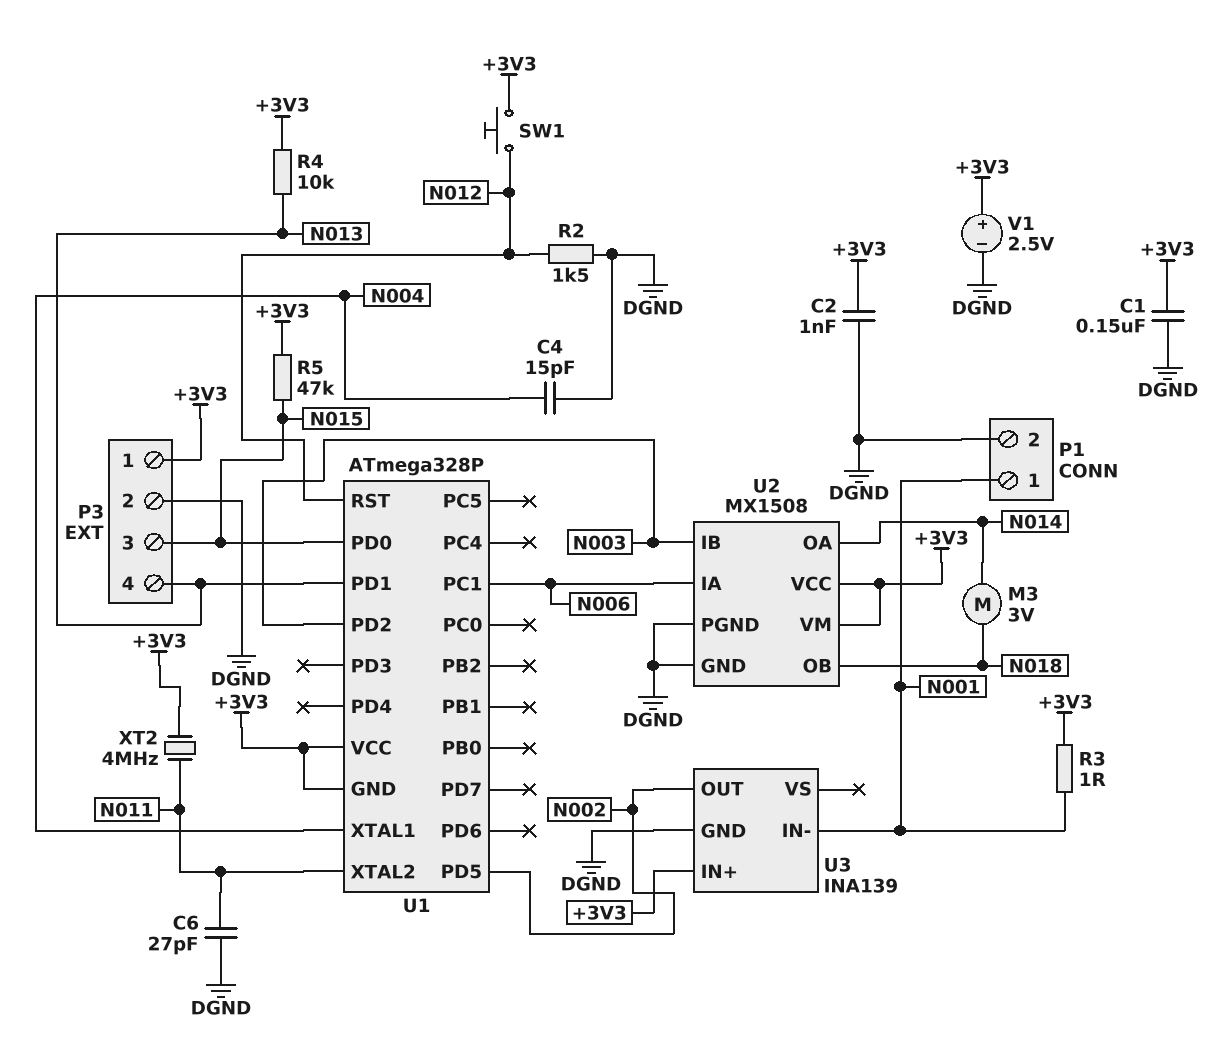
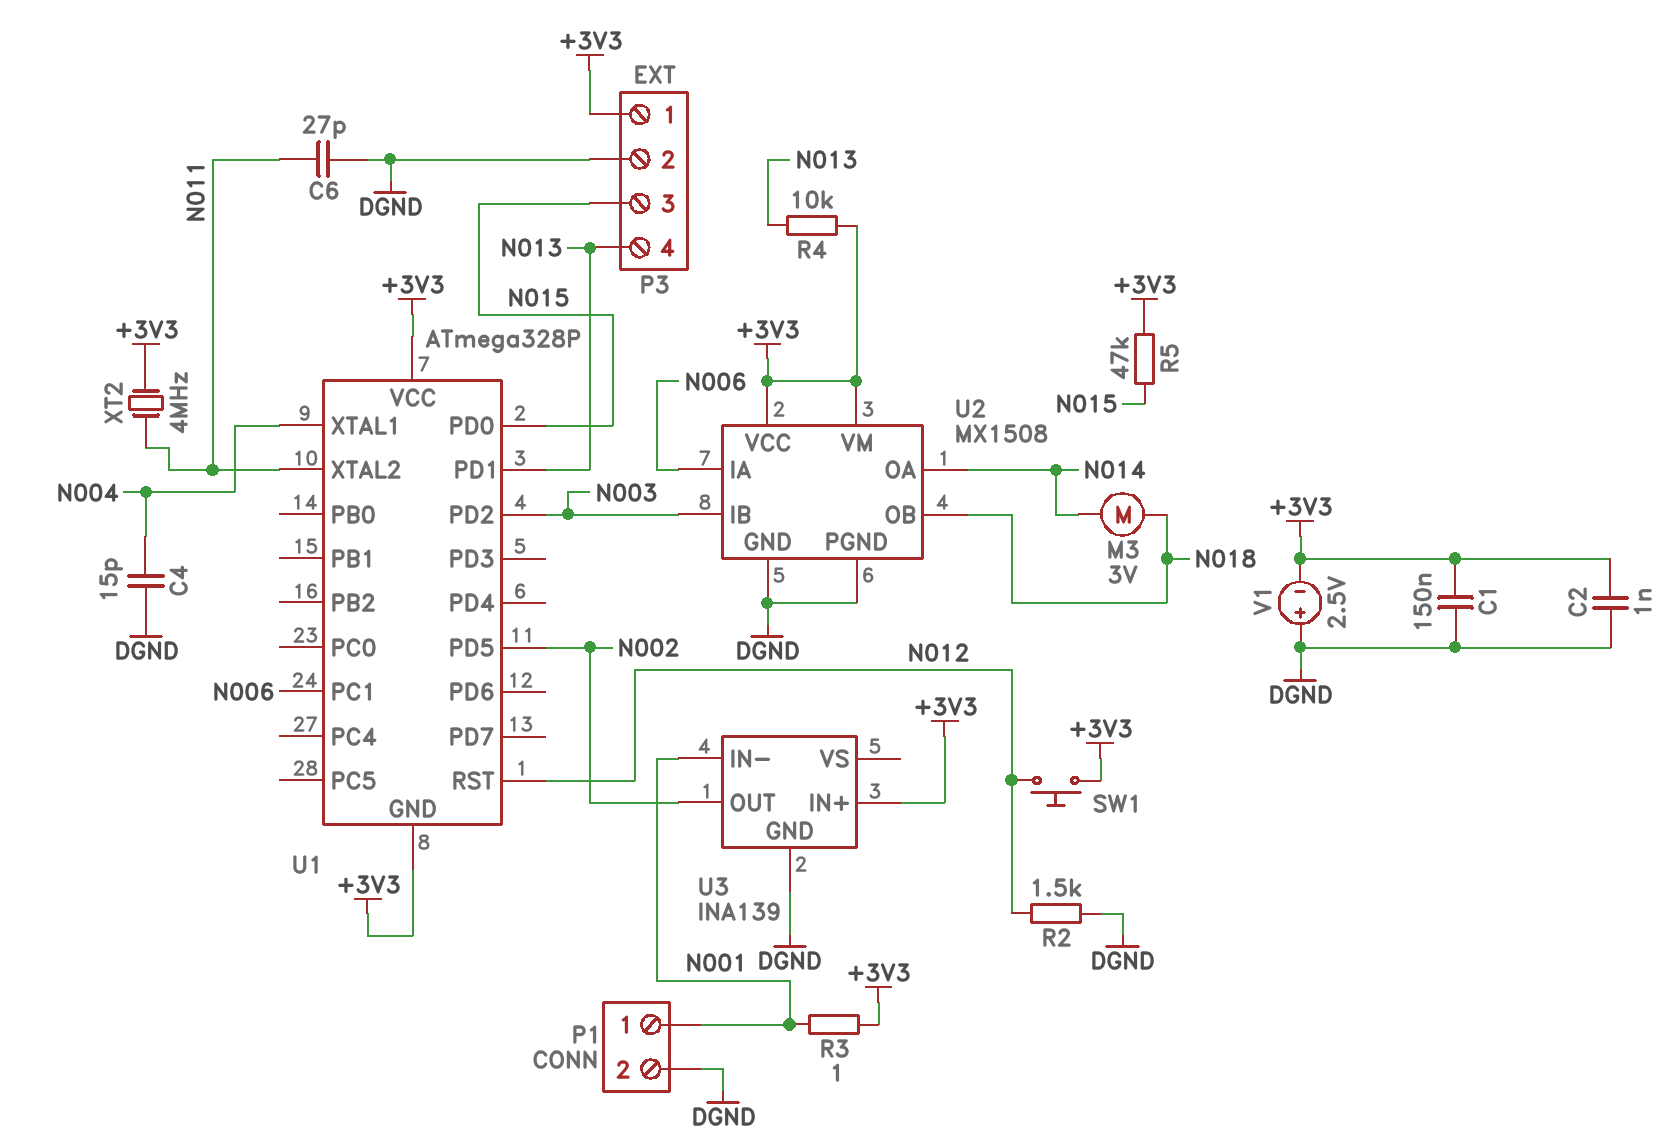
V1: 2.5V (plus +3V3, minus DGND) -> 2.5V (plus DGND, minus +3V3)

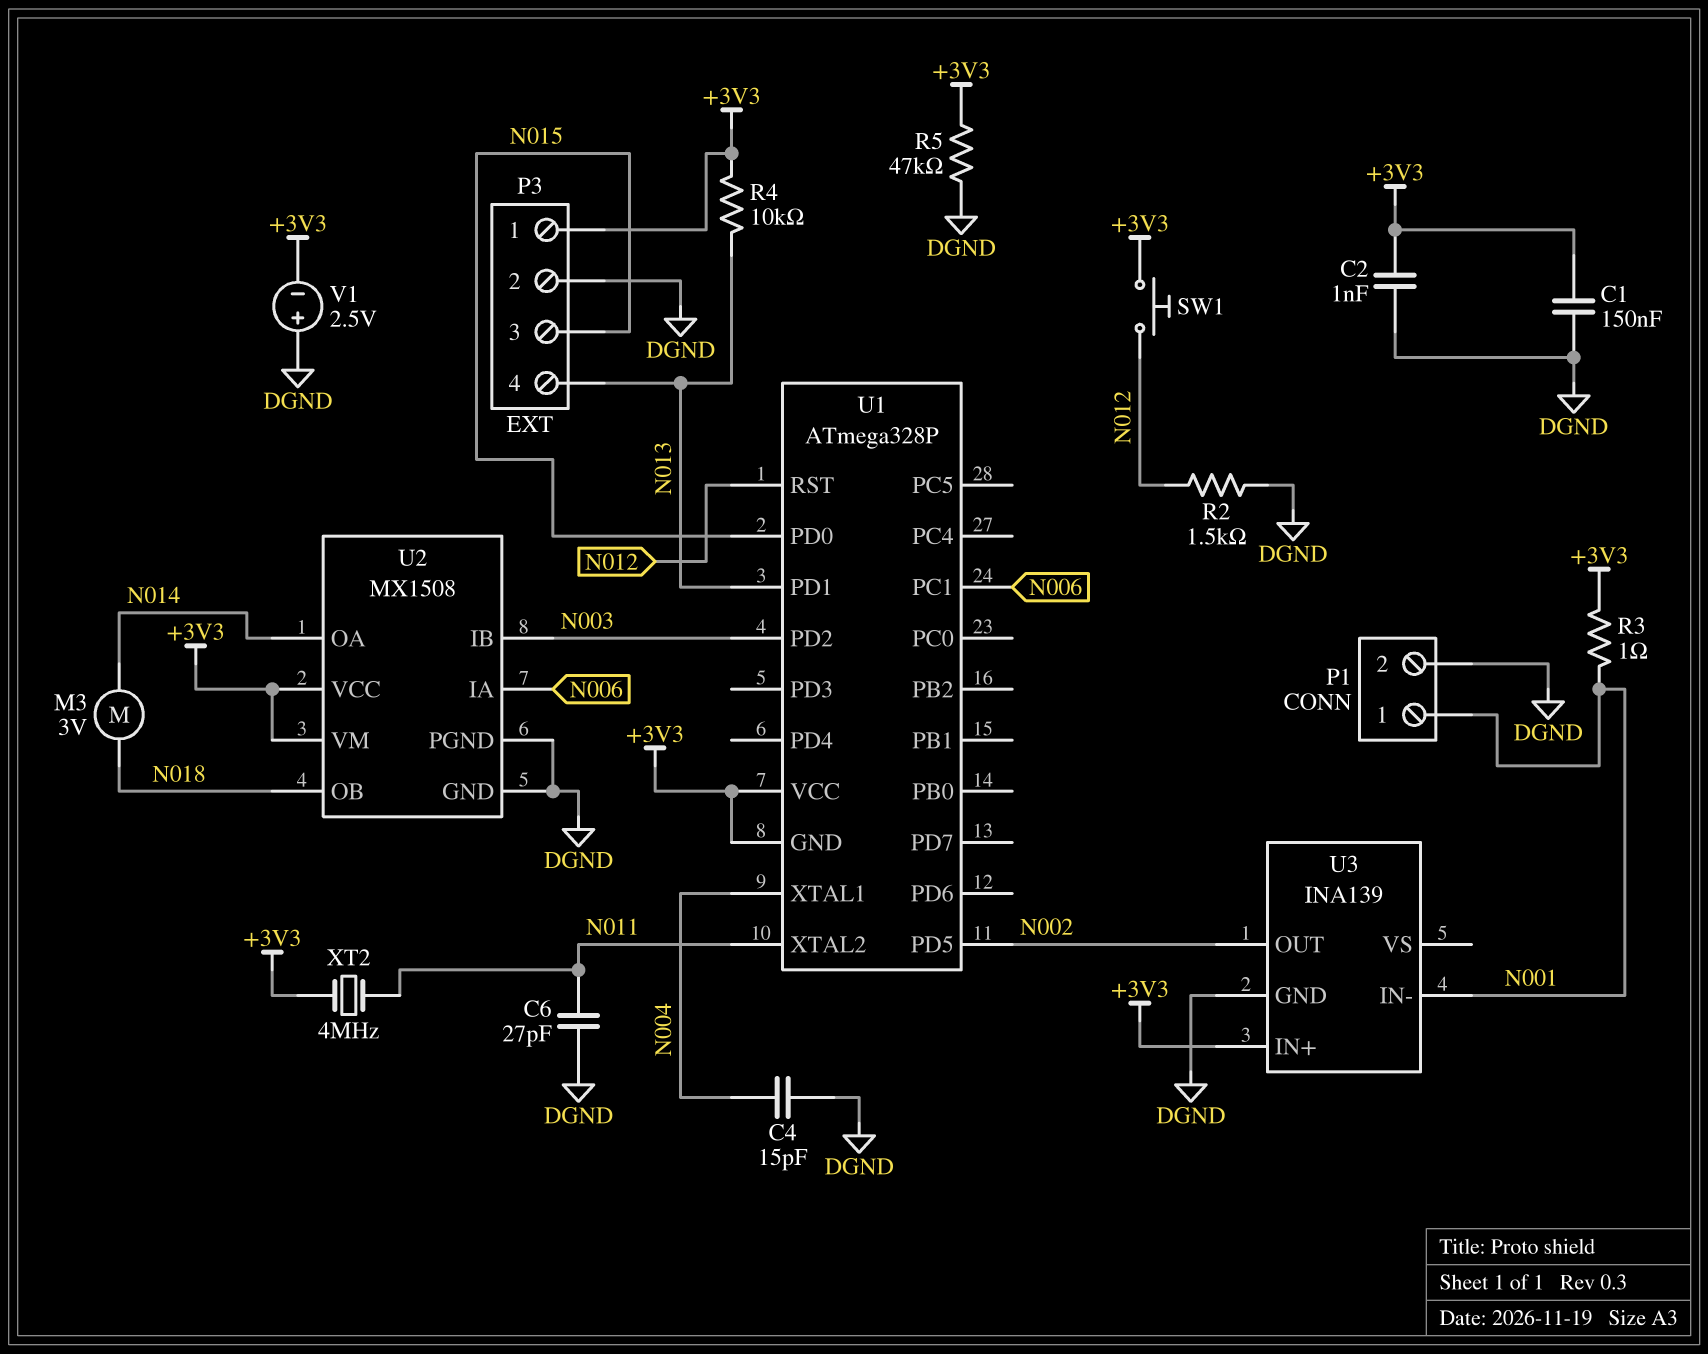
R5: 47k (+3V3, N015) -> 47k (+3V3, DGND)

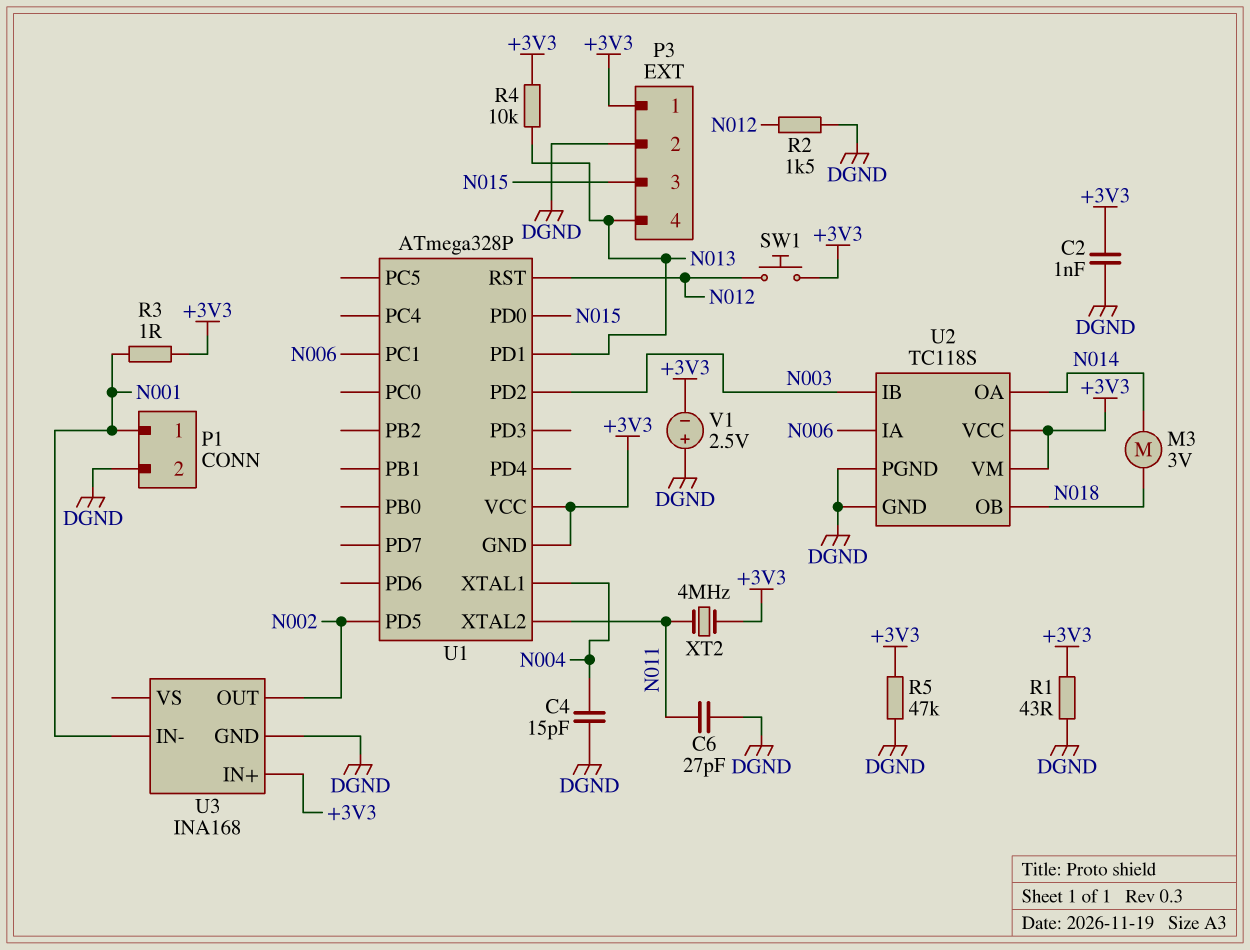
C1: 150nF (+3V3, DGND) -> none
R1: none -> 43 (+3V3, DGND)
U2: MX1508 -> TC118S
U3: INA139 -> INA168

